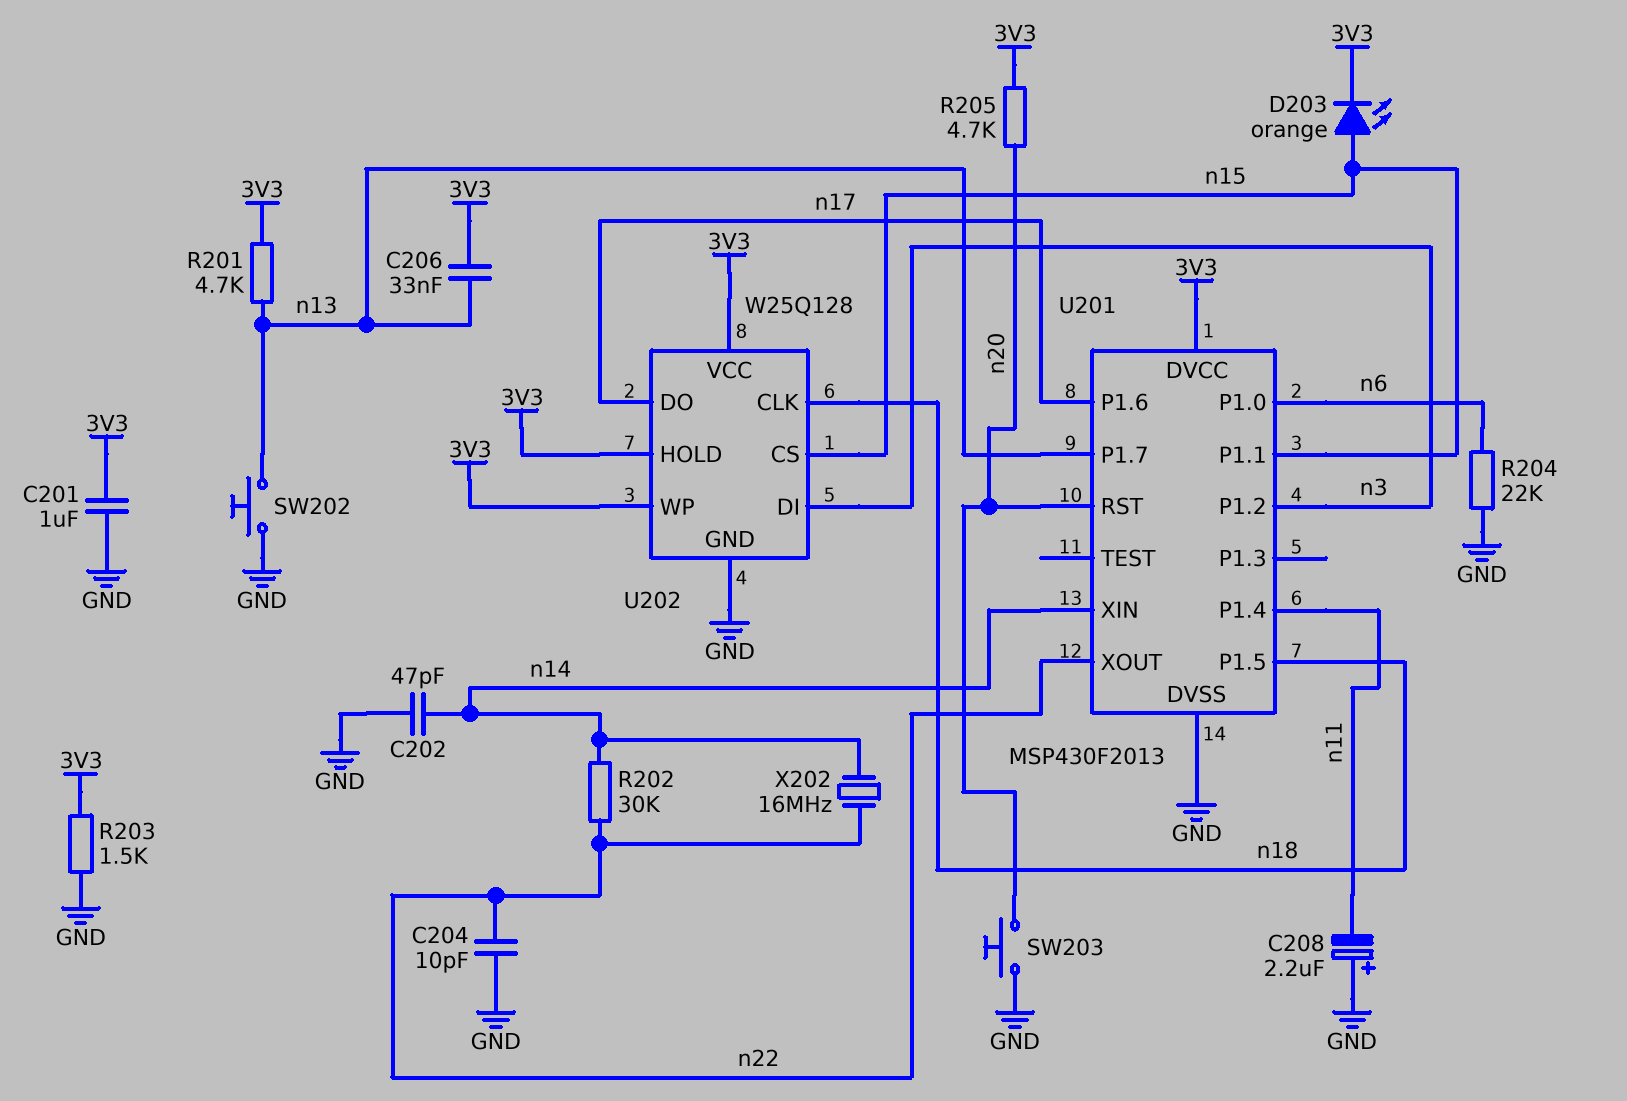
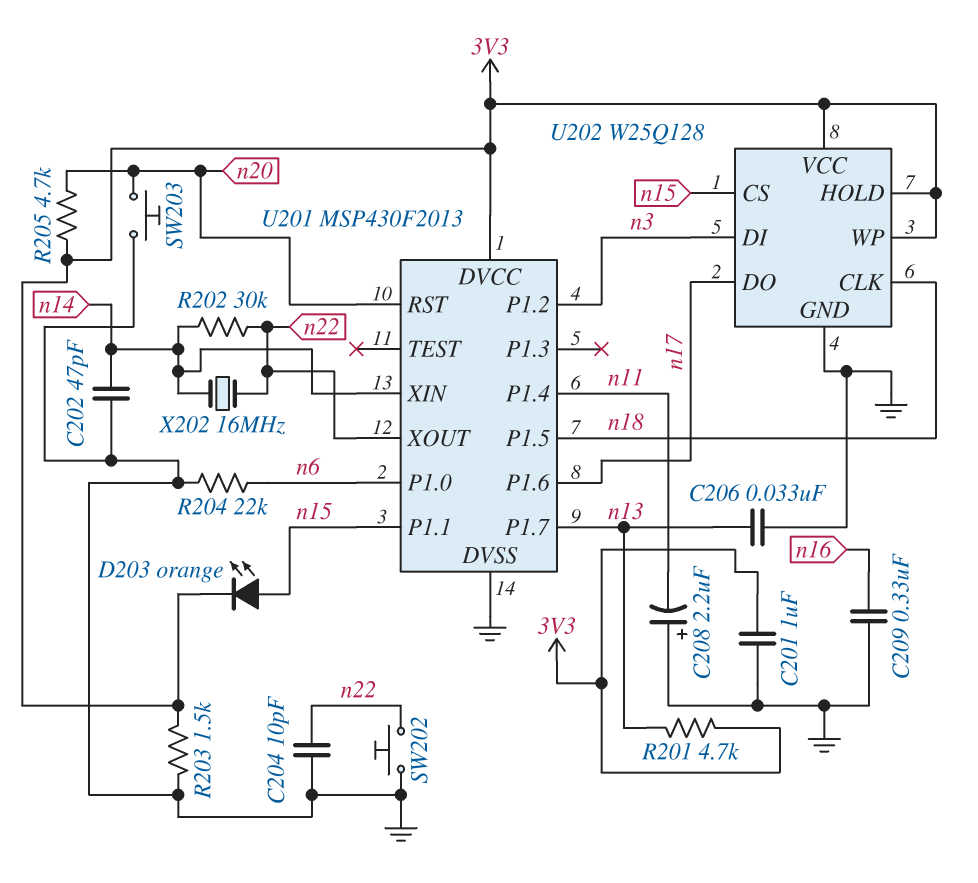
C206: 33nF (3V3, n13) -> 33nF (GND, n13)
C209: none -> 330nF (GND, n16)
SW202: button (GND, n13) -> button (GND, n22)

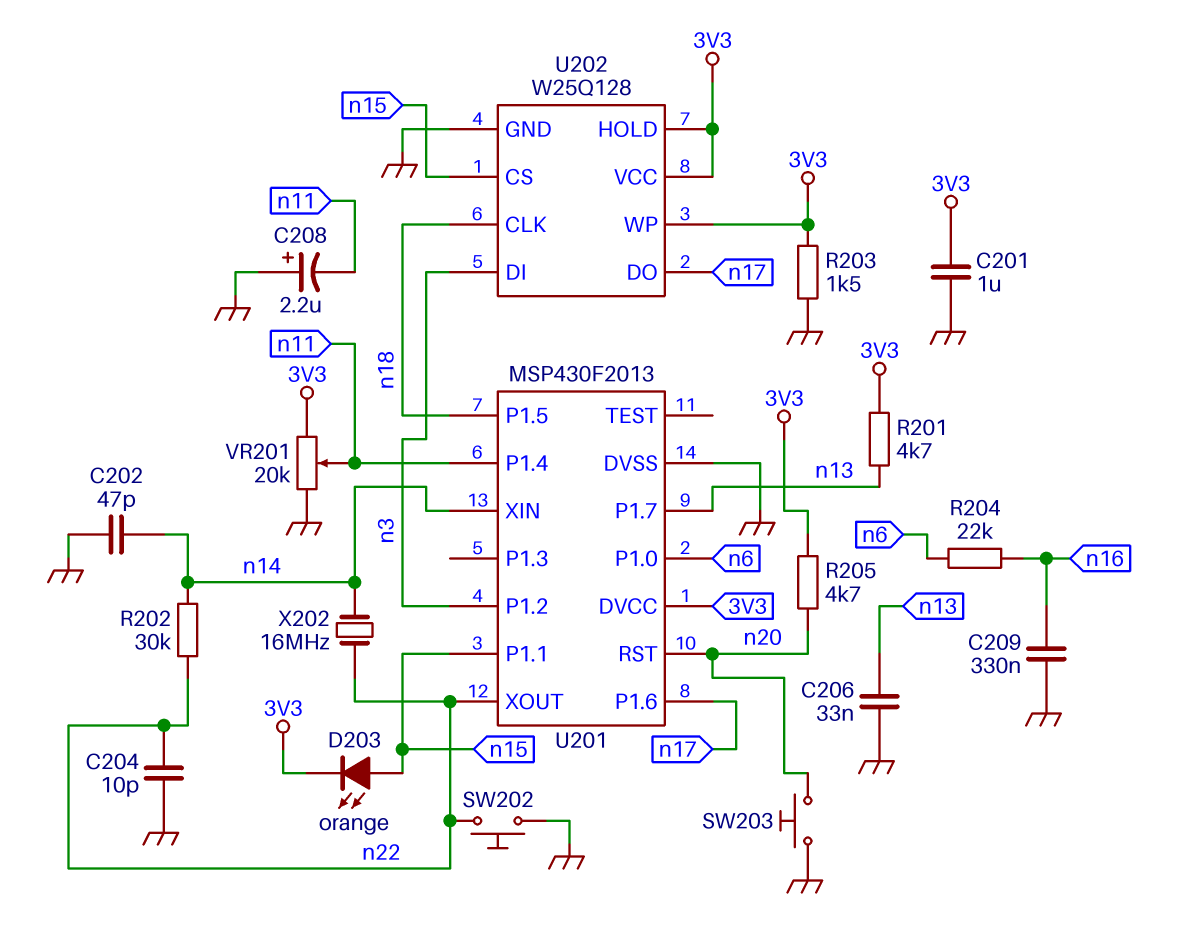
R204: 22k (GND, n6) -> 22k (n6, n16)
VR201: none -> 20k (3V3, GND, wiper n11)

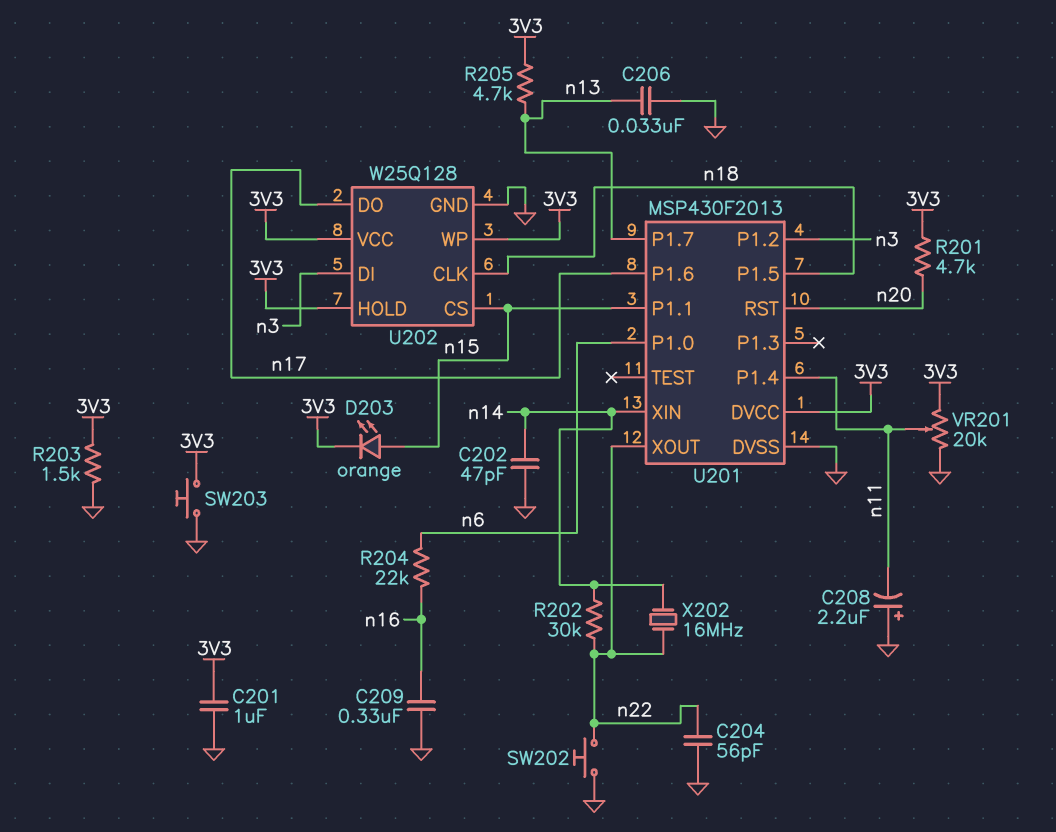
C204: 10pF (GND, n22) -> 56pF (GND, n22)
R201: 4.7k (3V3, n13) -> 4.7k (3V3, n20)
R205: 4.7k (3V3, n20) -> 4.7k (3V3, n13)
SW203: button (GND, n20) -> button (3V3, GND)

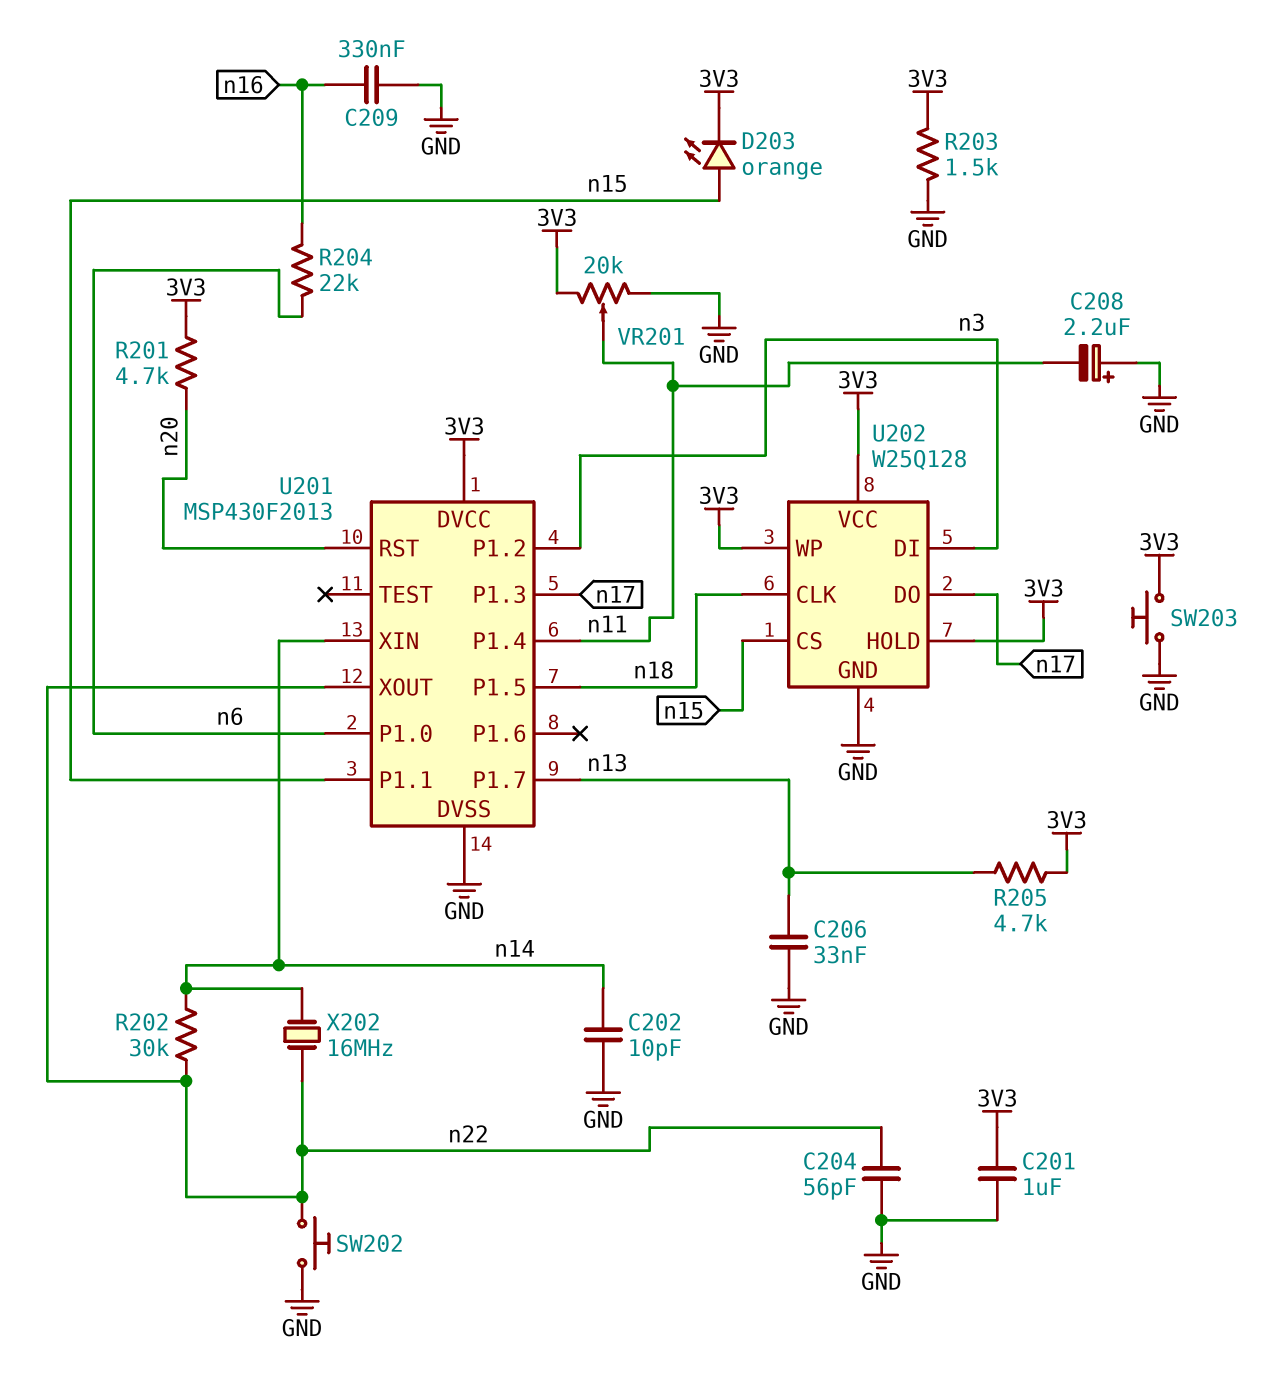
C202: 47pF (GND, n14) -> 10pF (GND, n14)
U201 pin P1.3: none -> n17
U201 pin P1.6: n17 -> none

